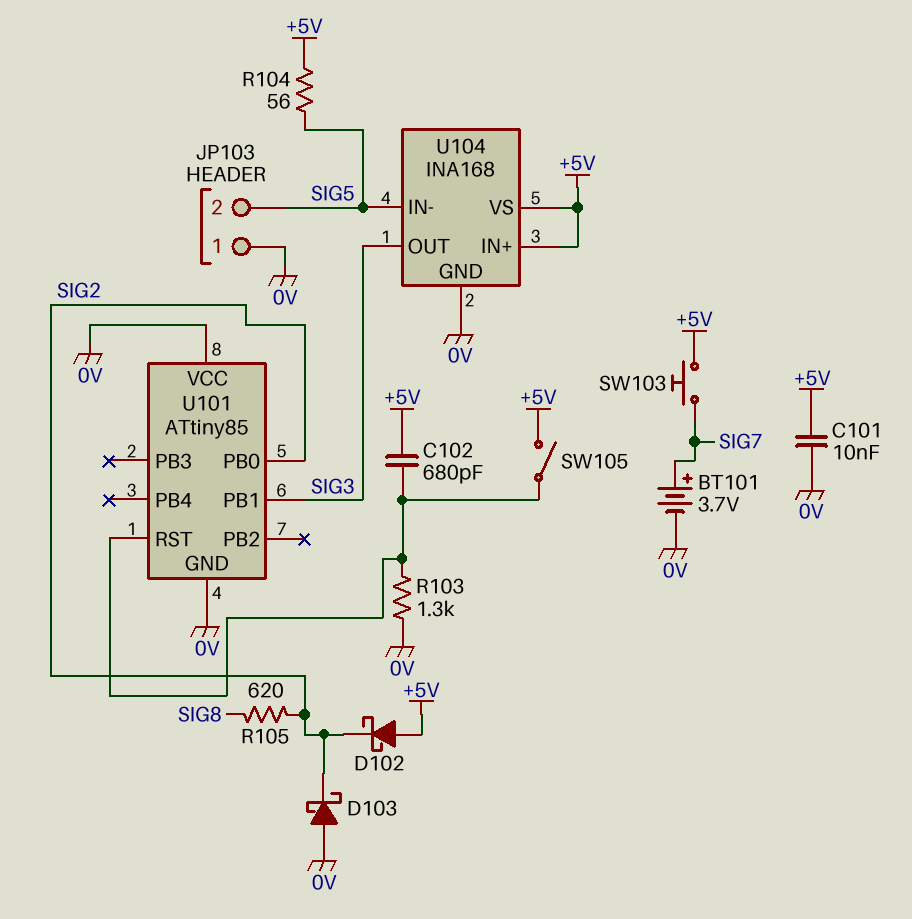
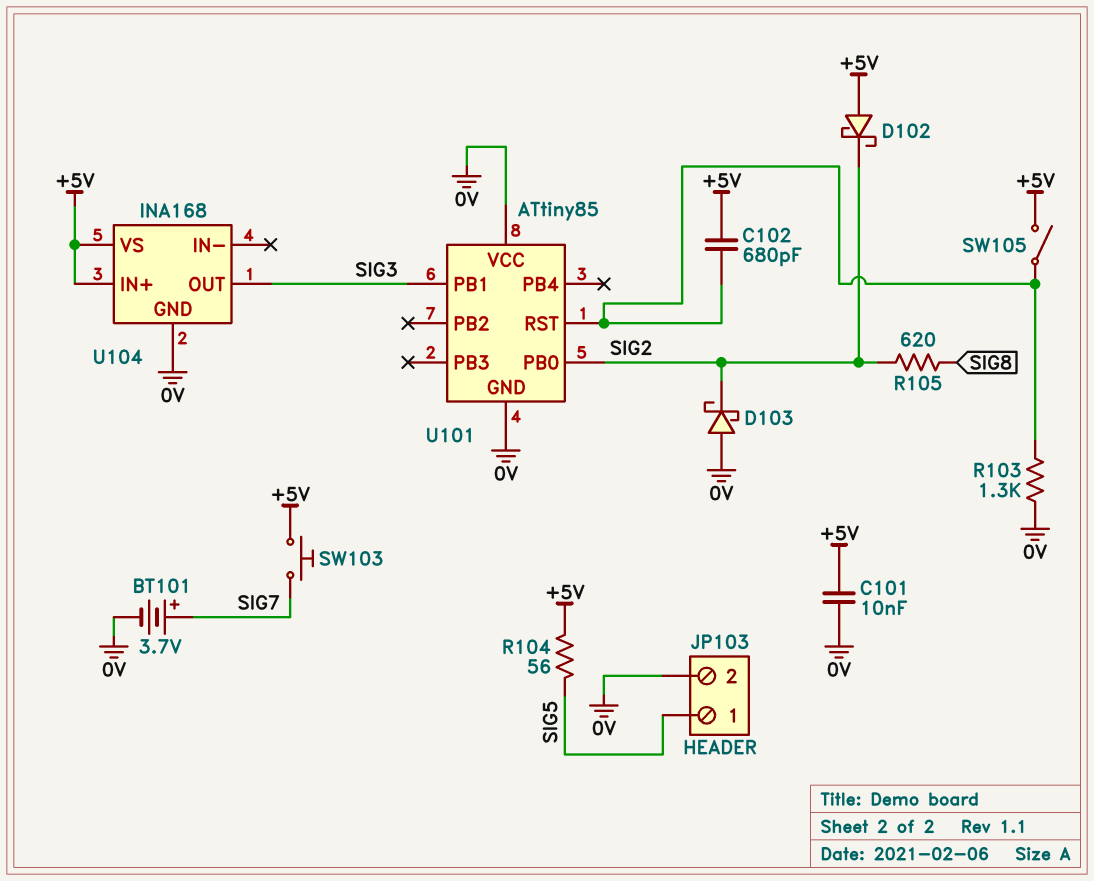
JP103 pin 1: 0V -> SIG5
JP103 pin 2: SIG5 -> 0V
U104 pin IN-: SIG5 -> none

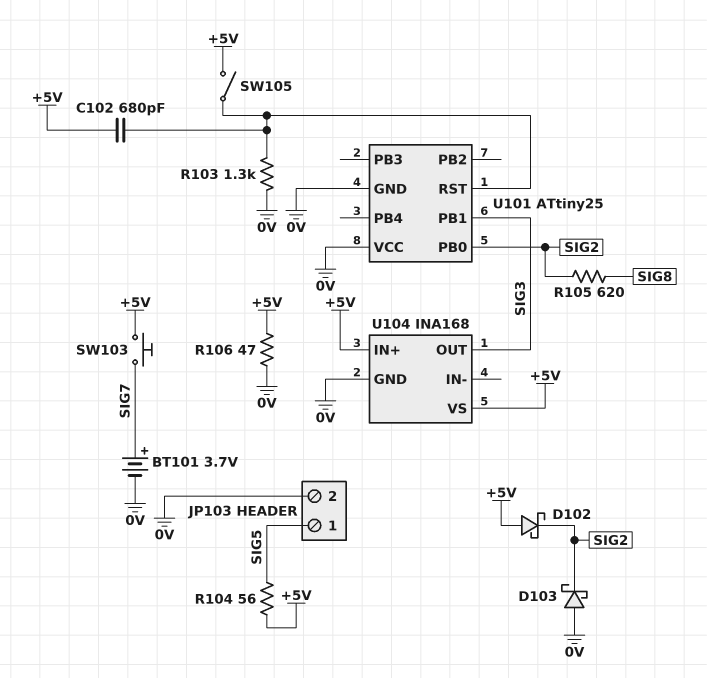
C101: 10nF (+5V, 0V) -> none
R106: none -> 47 (+5V, 0V)
U101: ATtiny85 -> ATtiny25

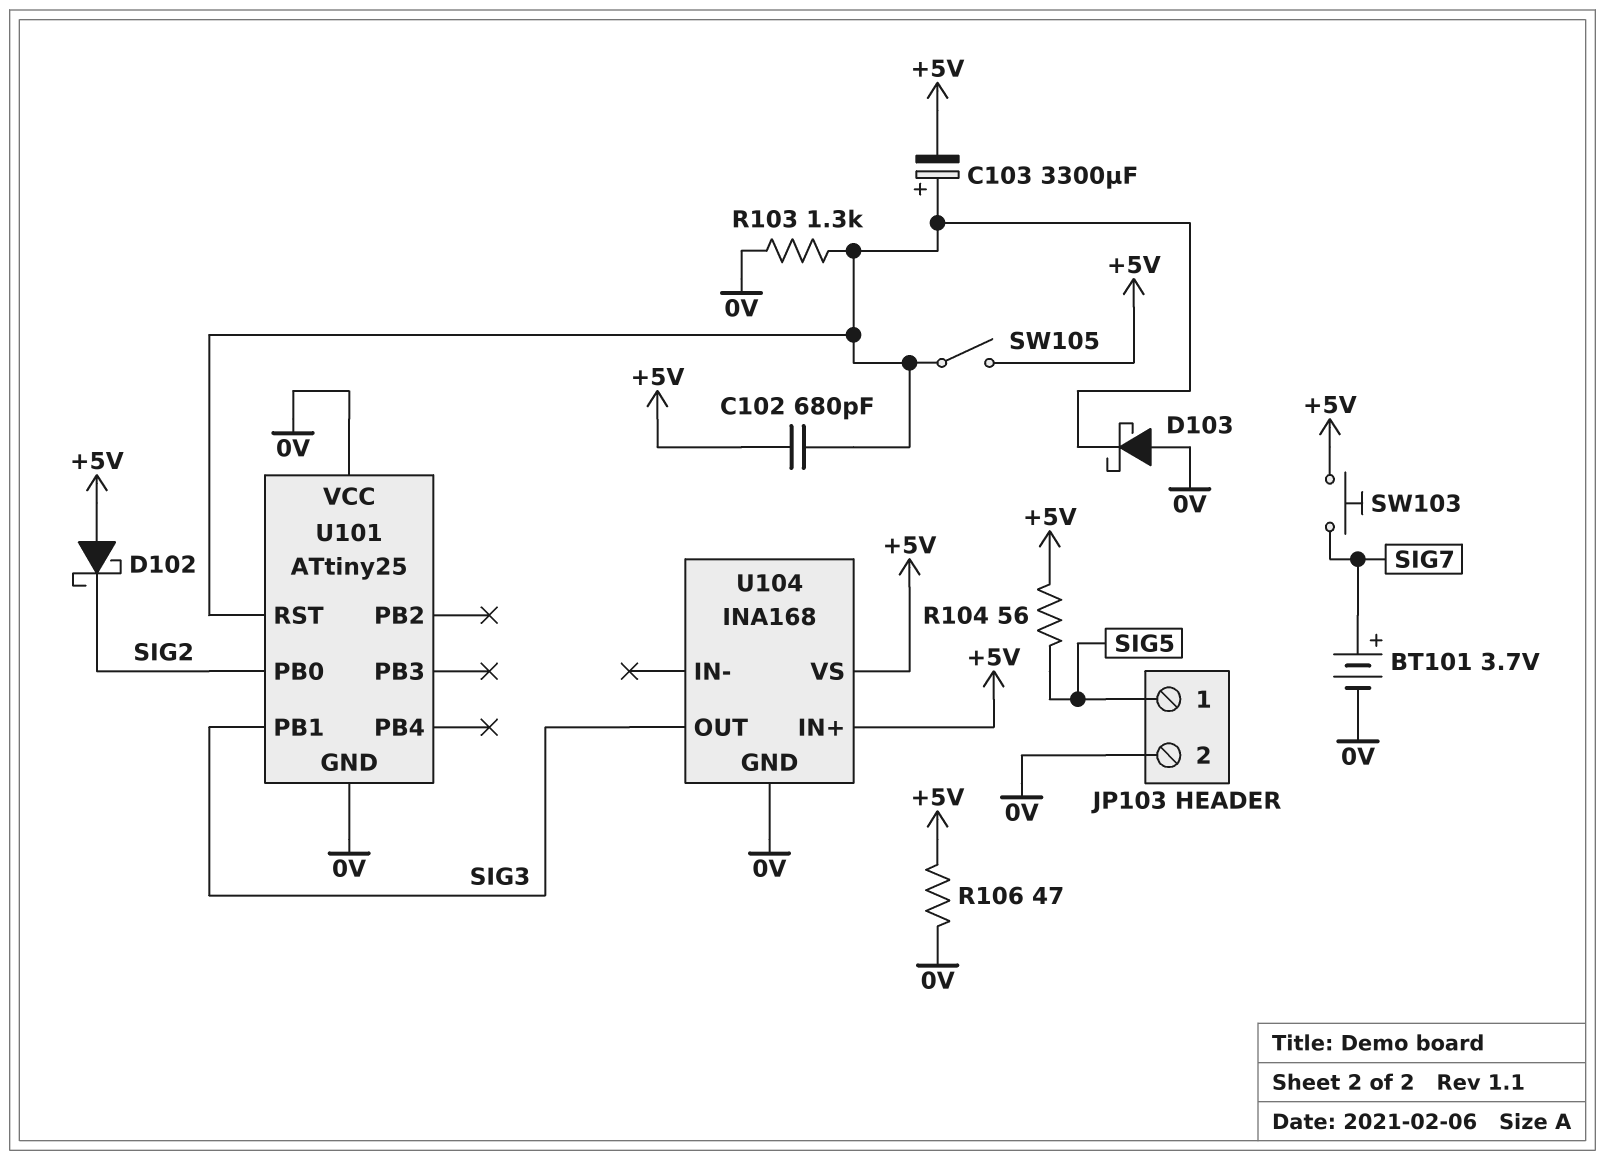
C103: none -> 3300uF (plus U101/RST, minus +5V)
D103: schottky (A 0V, K SIG2) -> schottky (A 0V, K U101/RST)
R105: 620 (SIG2, SIG8) -> none

